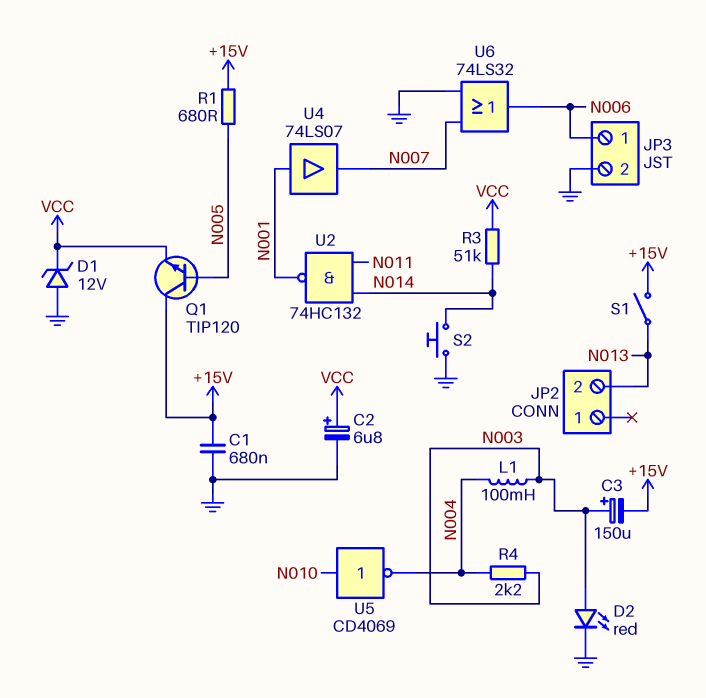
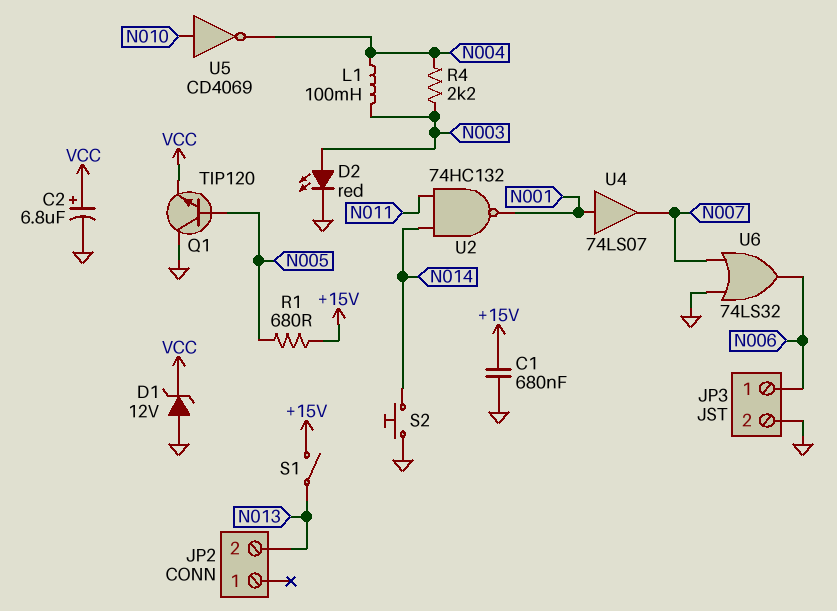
C3: 150uF (plus N003, minus +15V) -> none
Q1: NPN TIP120 (B N005, C +15V, E VCC) -> NPN TIP120 (B N005, C GND, E VCC)
R3: 51k (N014, VCC) -> none

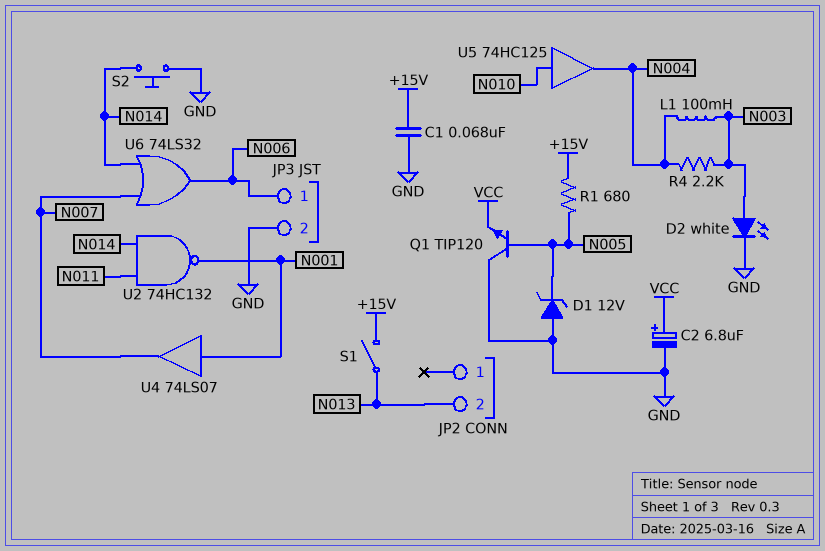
C1: 680nF (+15V, GND) -> 68nF (+15V, GND)
D1: zener 12V (A GND, K VCC) -> zener 12V (A GND, K N005)
D2: LED red (A N003, K GND) -> LED white (A N003, K GND)
U5: NOT CD4069 (in N010, out N004) -> buffer 74HC125 (in N010, out N004)
U6: OR 74LS32 (in GND, in N007, out N006) -> OR 74LS32 (in N007, in N014, out N006)

